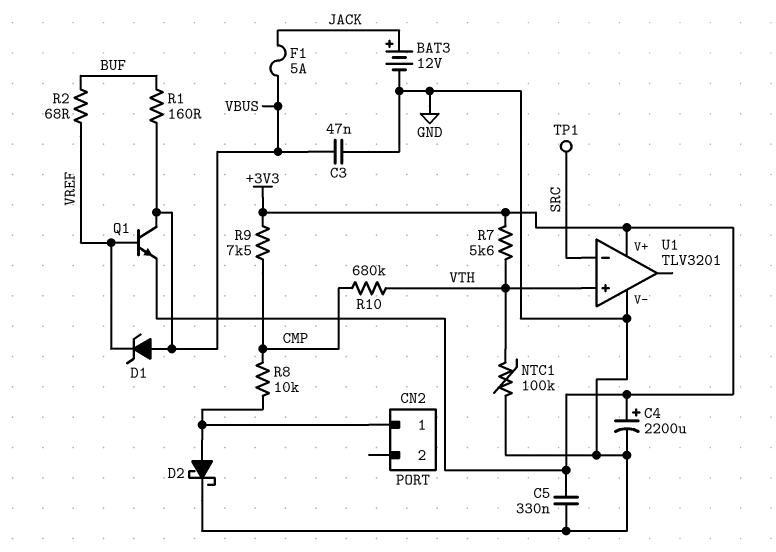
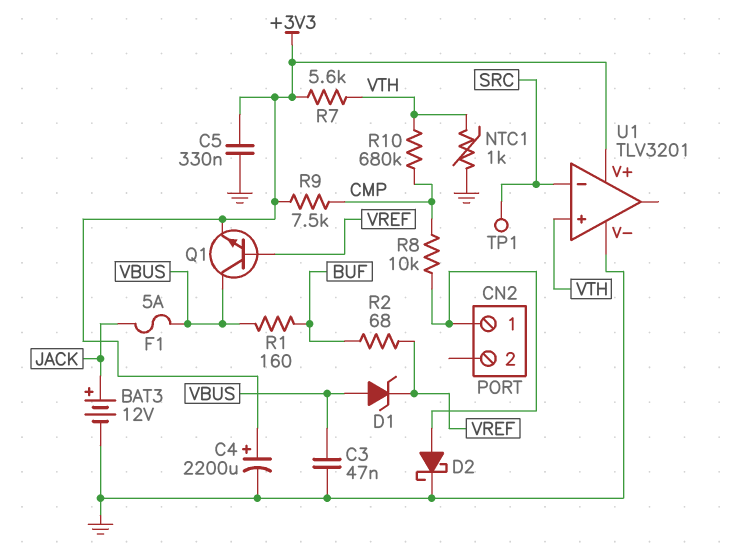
NTC1: 100k (GND, VTH) -> 1k (GND, VTH)

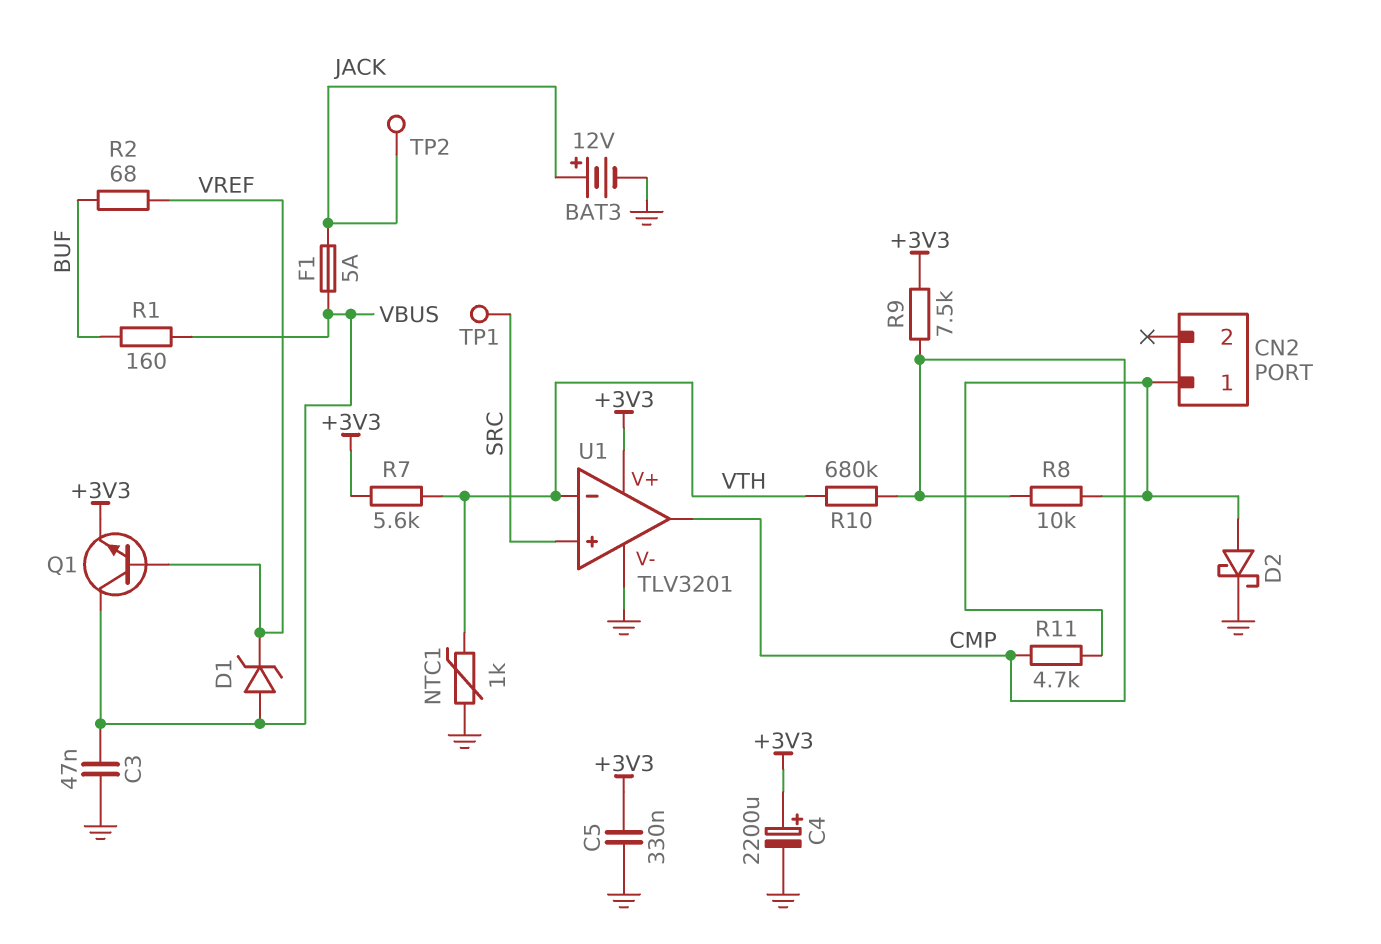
R11: none -> 4.7k (CMP, CN2/1)
TP2: none -> test point (JACK)
U1 pin in+: VTH -> SRC
U1 pin in-: SRC -> VTH
U1 pin out: none -> CMP

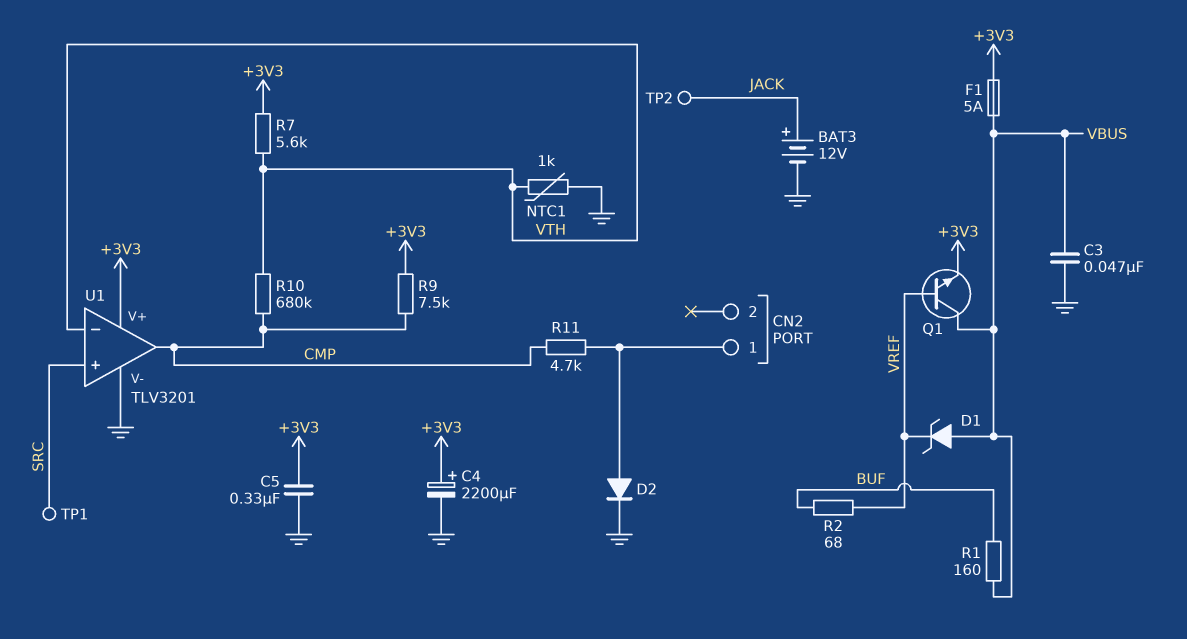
D2: schottky (A CN2/1, K GND) -> diode (A CN2/1, K GND)
F1: 5A (JACK, VBUS) -> 5A (+3V3, VBUS)
R8: 10k (CMP, CN2/1) -> none

